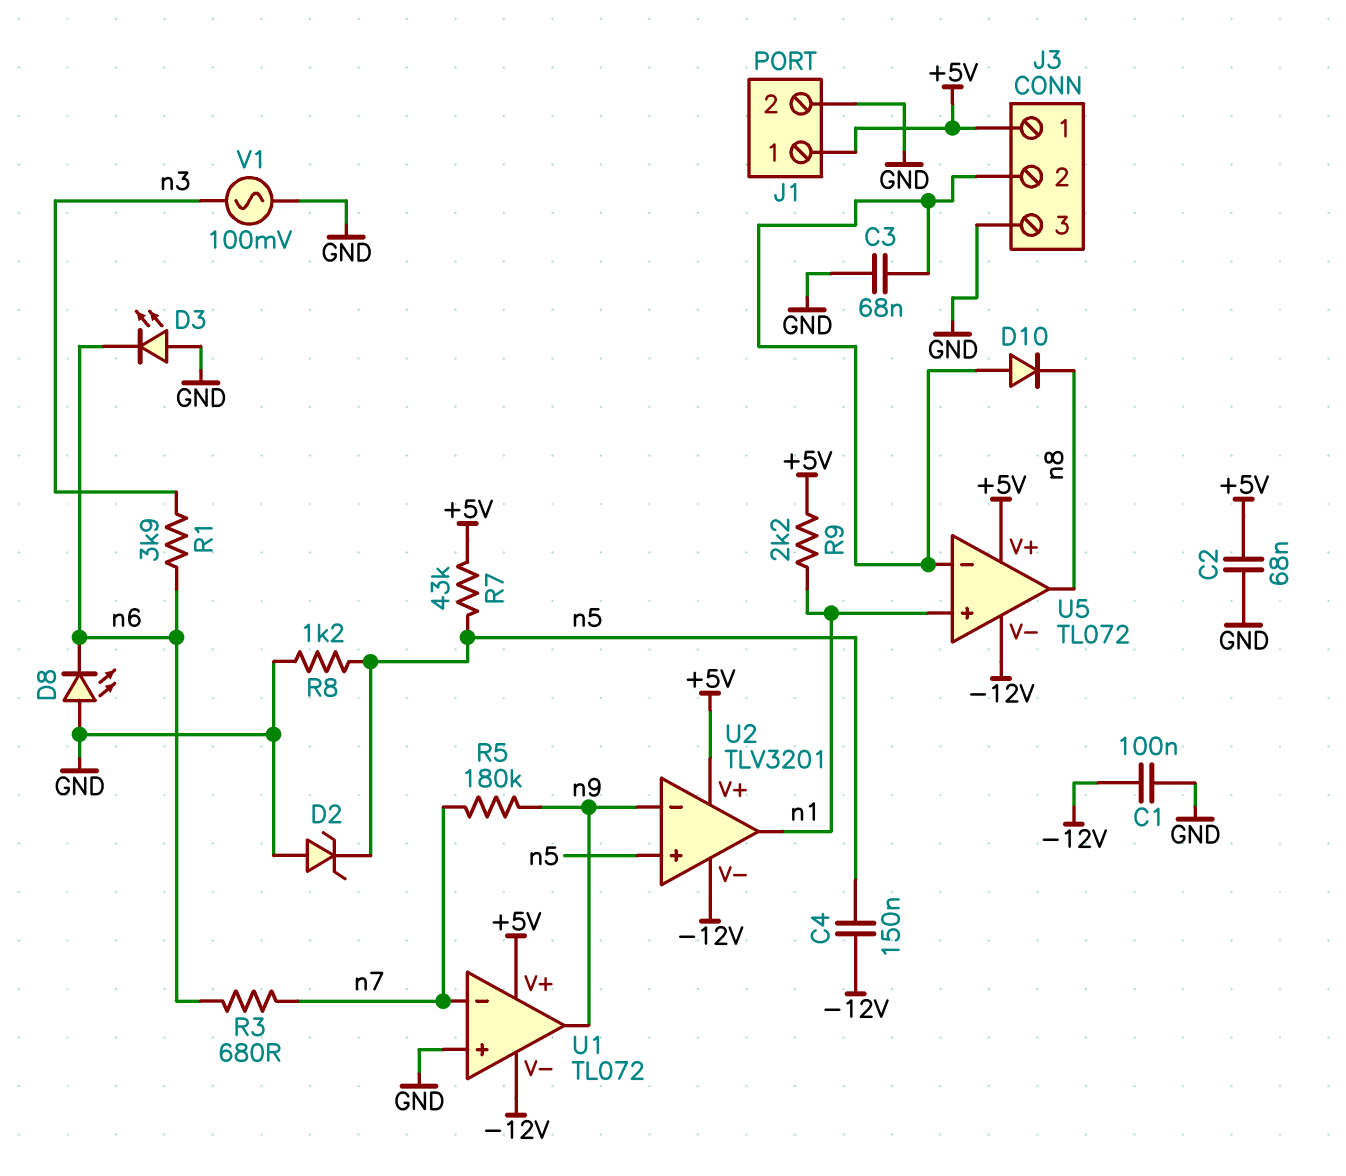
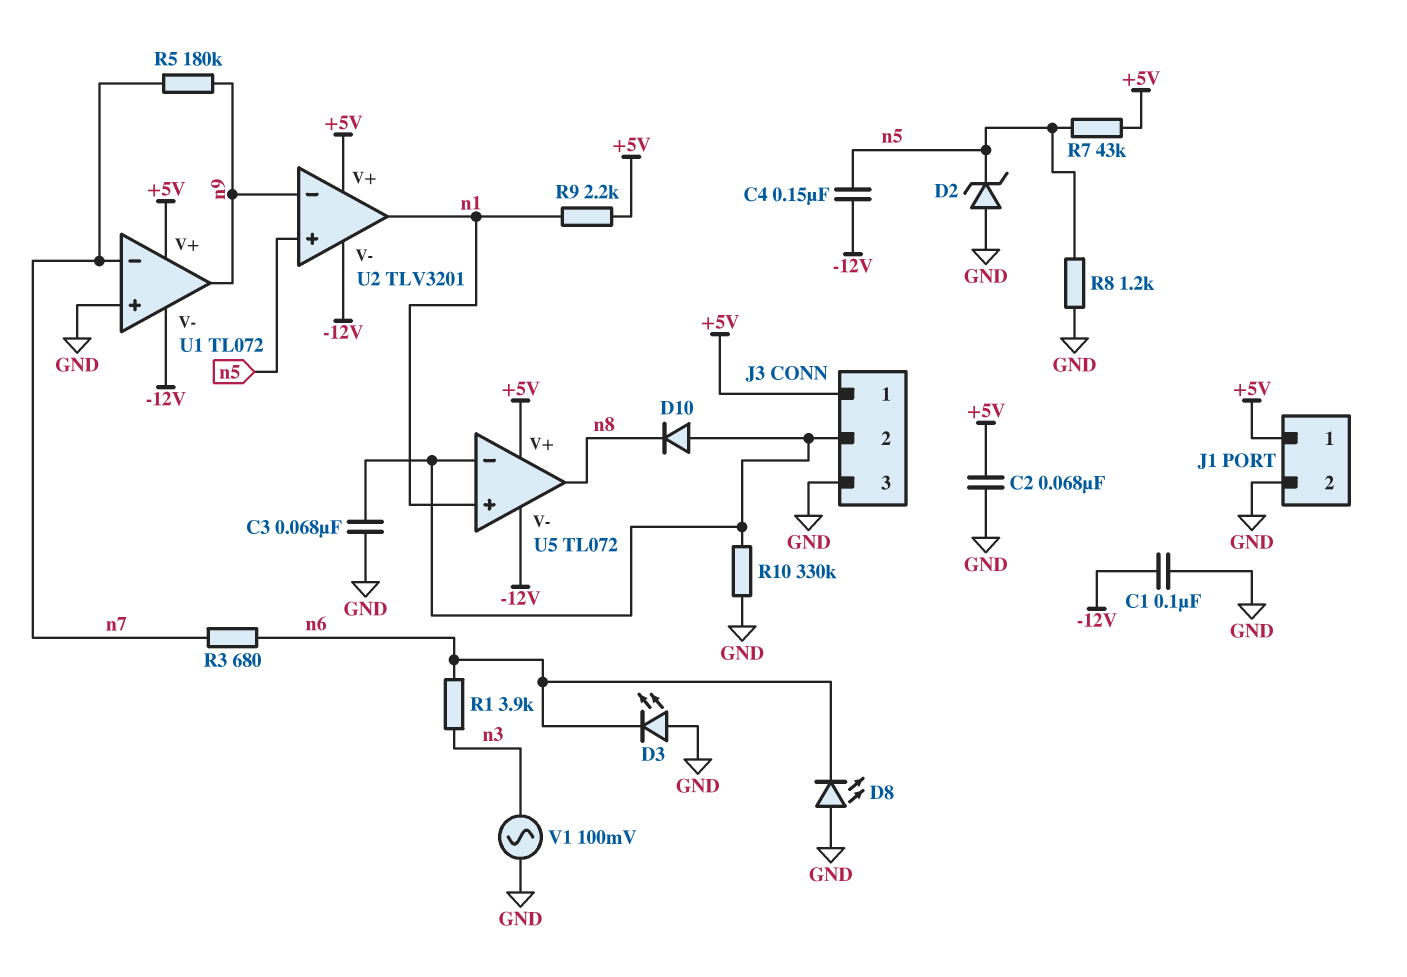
R10: none -> 330k (GND, J3/2)

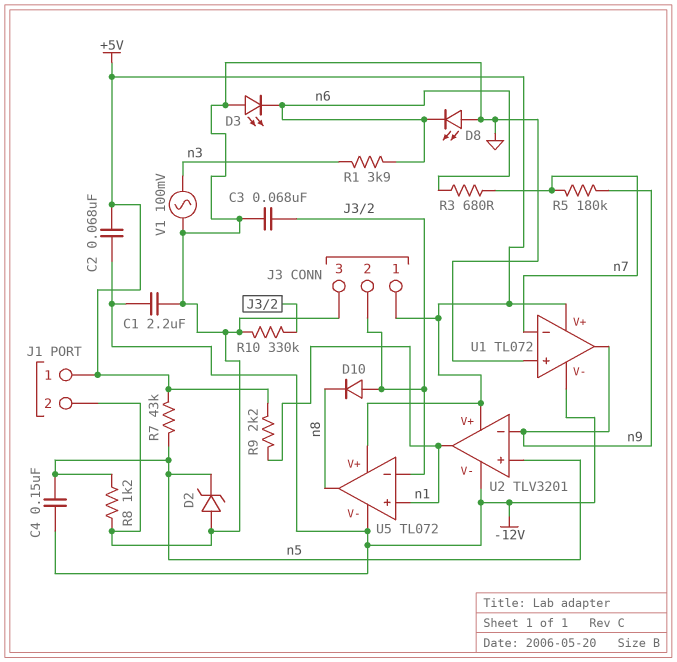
C1: 100nF (-12V, GND) -> 2.2uF (-12V, GND)
C2: 68nF (+5V, GND) -> 68nF (+5V, -12V)

